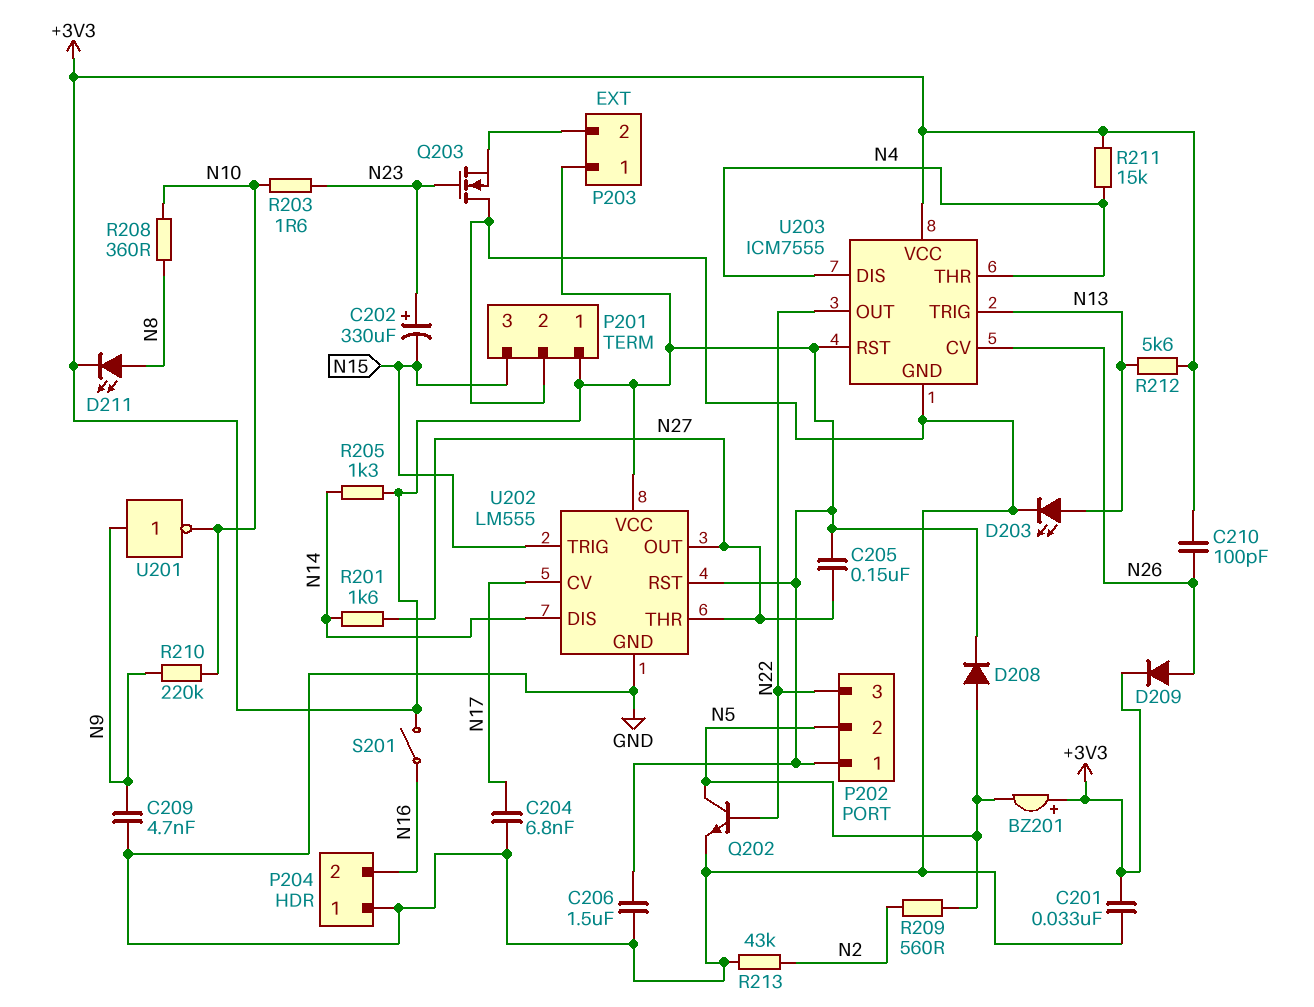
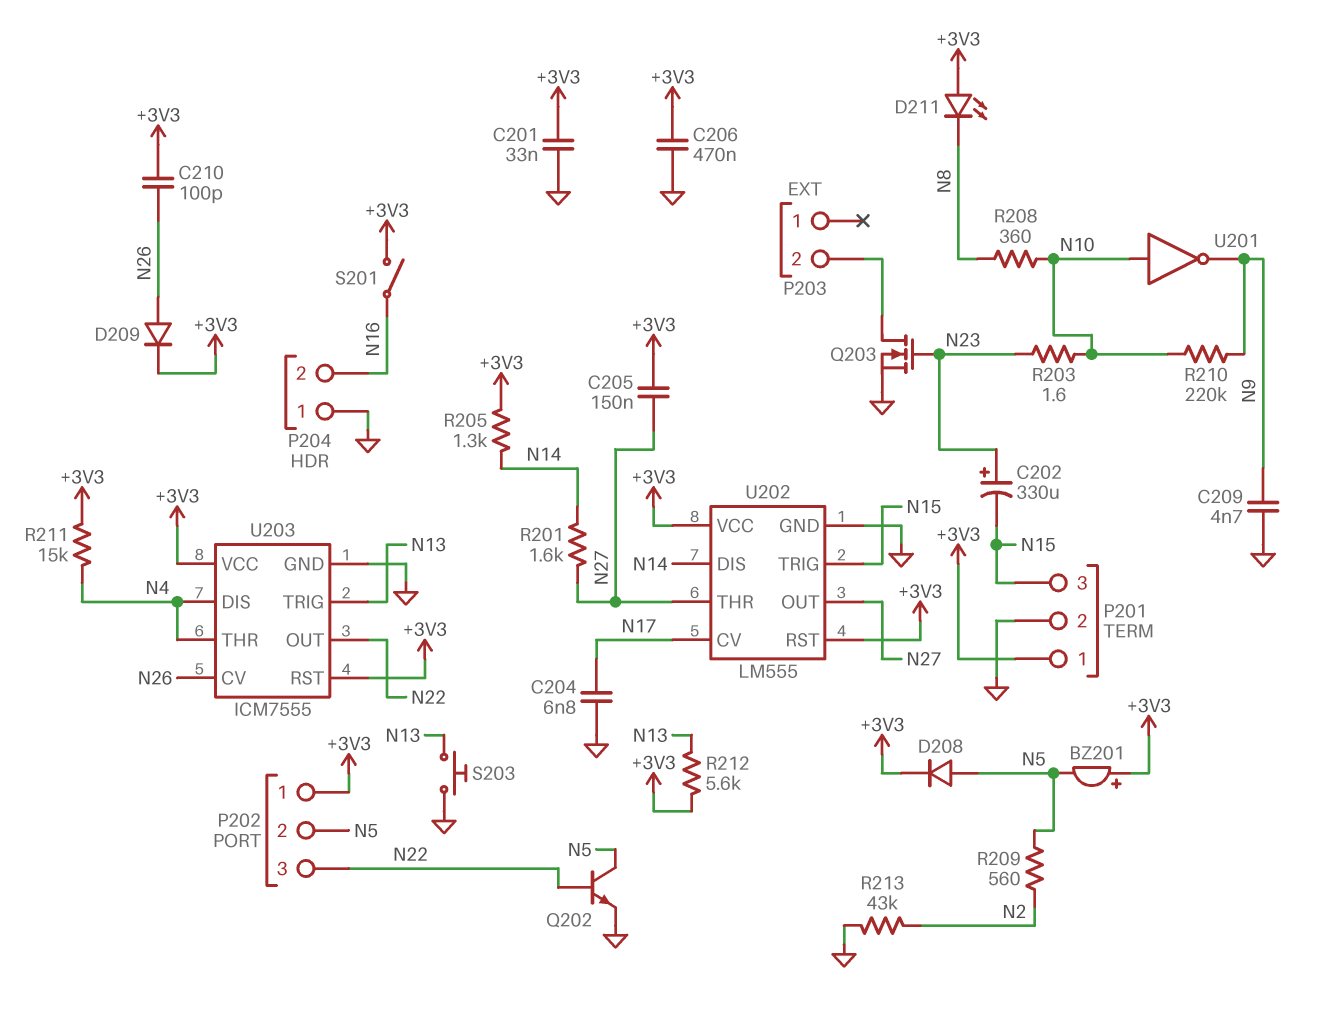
C206: 1.5uF (+3V3, GND) -> 470nF (+3V3, GND)
D203: LED (A N13, K GND) -> none
D211: LED (A N8, K +3V3) -> LED (A +3V3, K N8)
P203 pin 1: +3V3 -> none
Q203: NMOS (G N23, D GND, S P203/2) -> NMOS (G N23, D P203/2, S GND)
S203: none -> button (GND, N13)
U201: NOT (in N9, out N10) -> NOT (in N10, out N9)

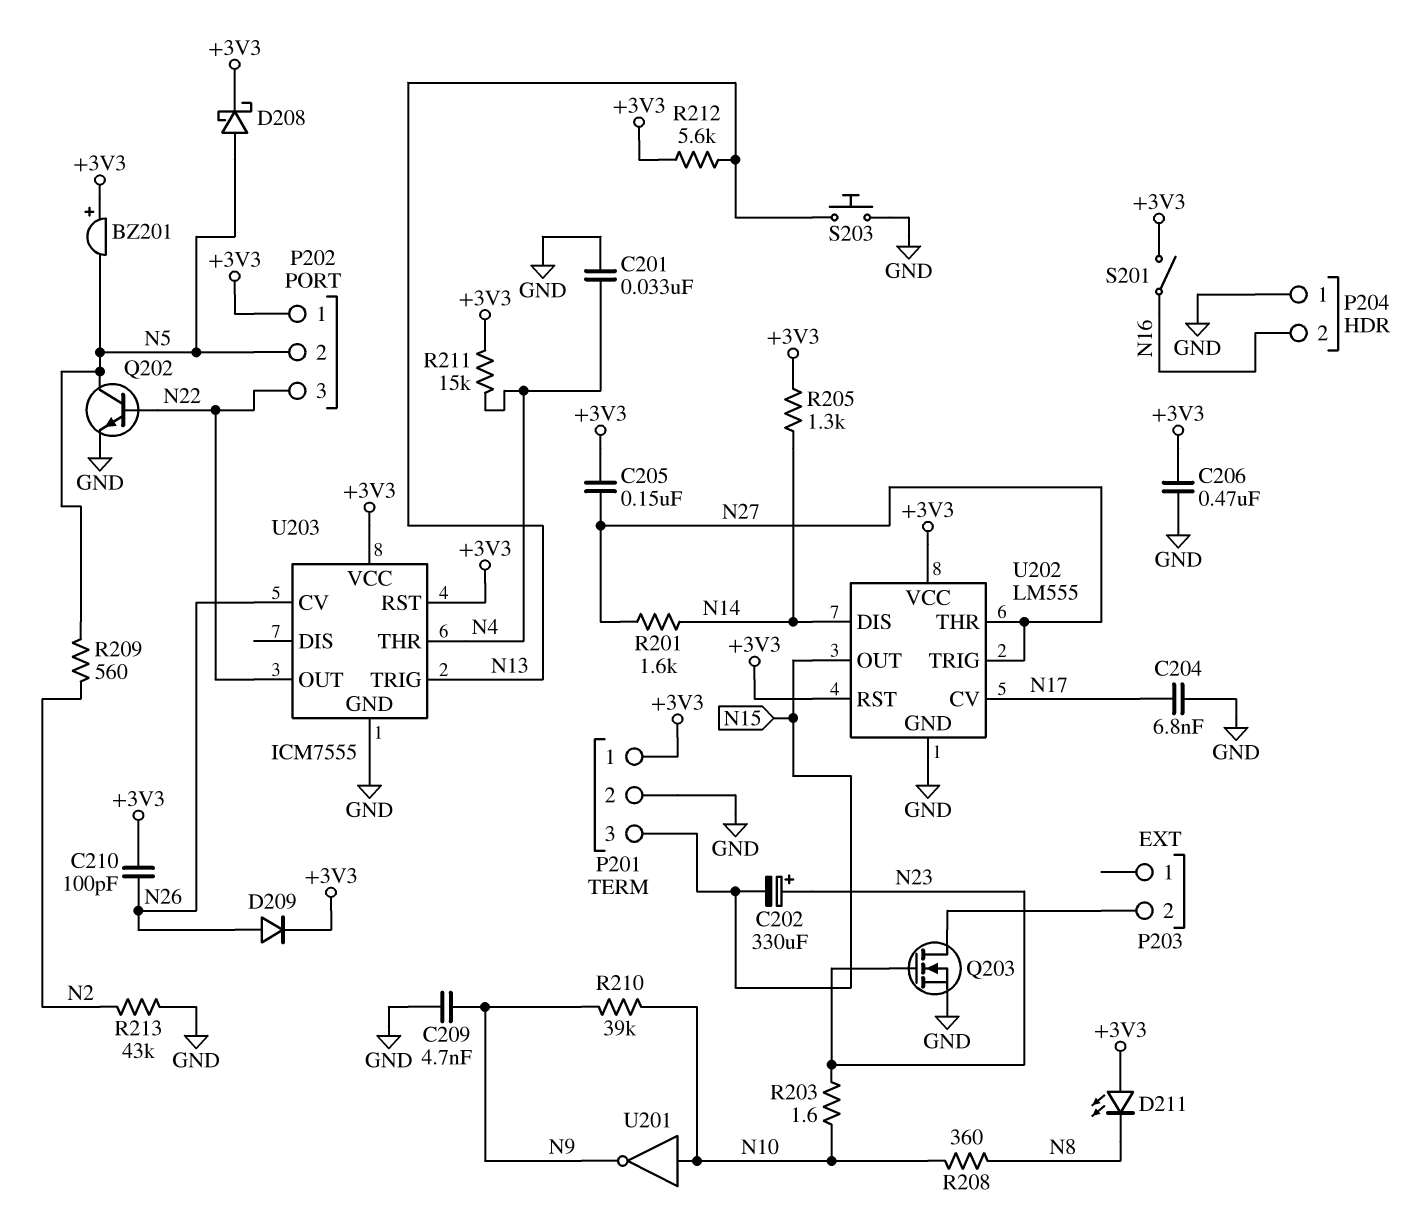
C201: 33nF (+3V3, GND) -> 33nF (GND, N4)
D208: diode (A N5, K +3V3) -> schottky (A N5, K +3V3)
R210: 220k (N9, N10) -> 39k (N9, N10)
U202 pin OUT: N27 -> N15
U202 pin TRIG: N15 -> N27
U203 pin DIS: N4 -> none

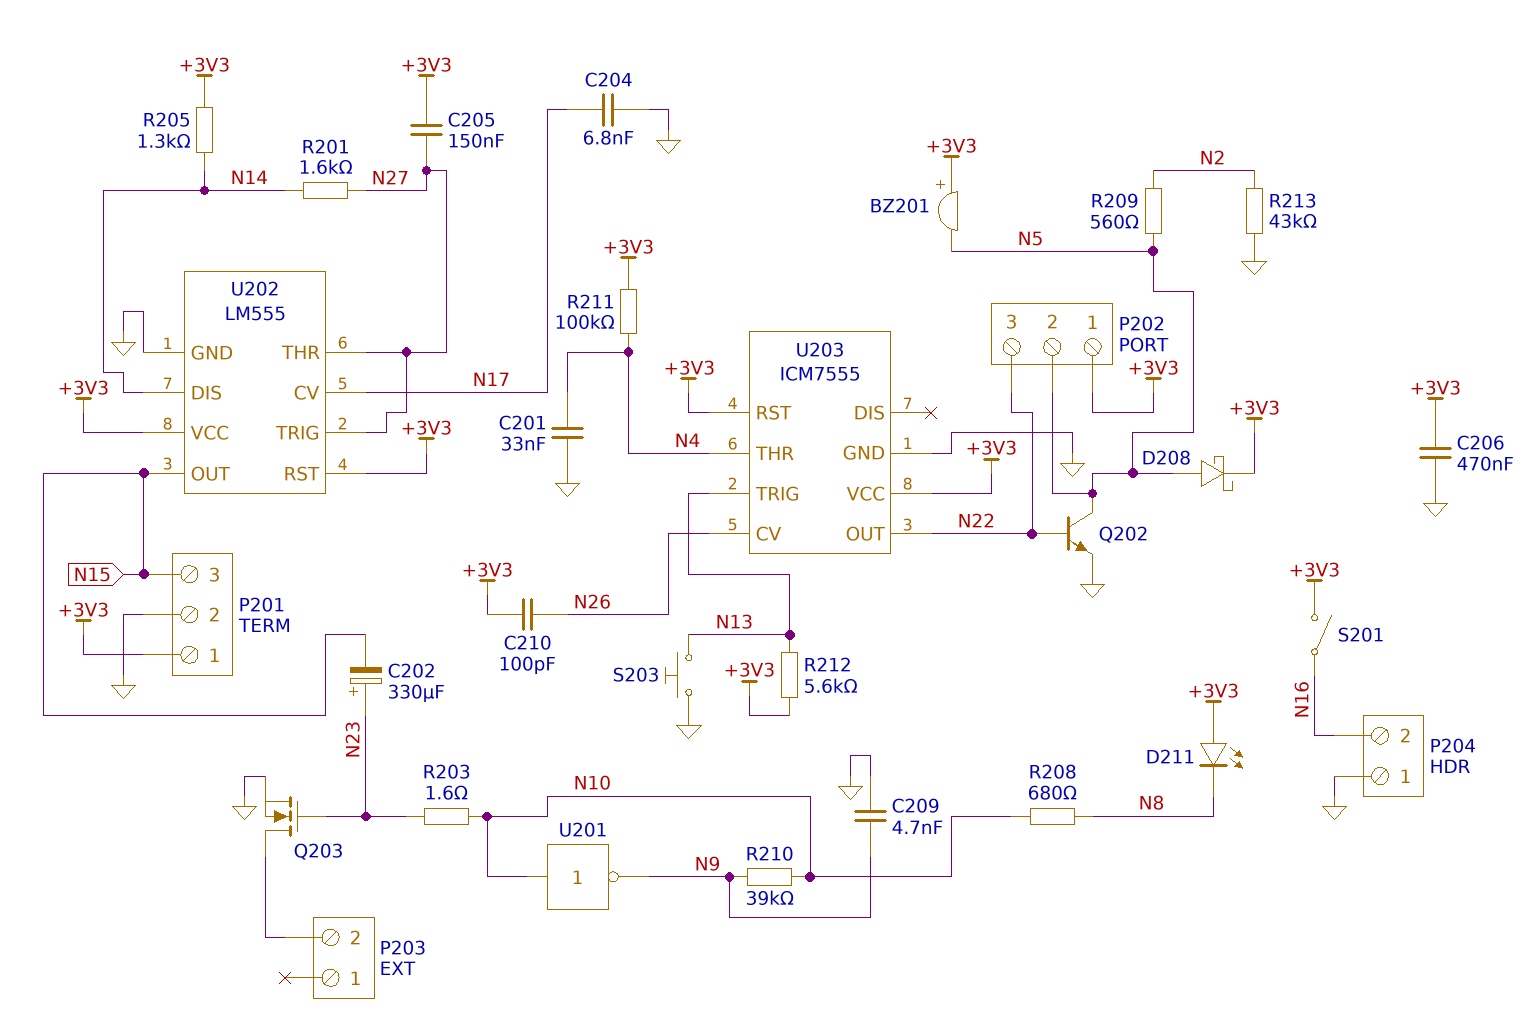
D209: diode (A N26, K +3V3) -> none
R208: 360 (N8, N10) -> 680 (N8, N10)
R211: 15k (+3V3, N4) -> 100k (+3V3, N4)

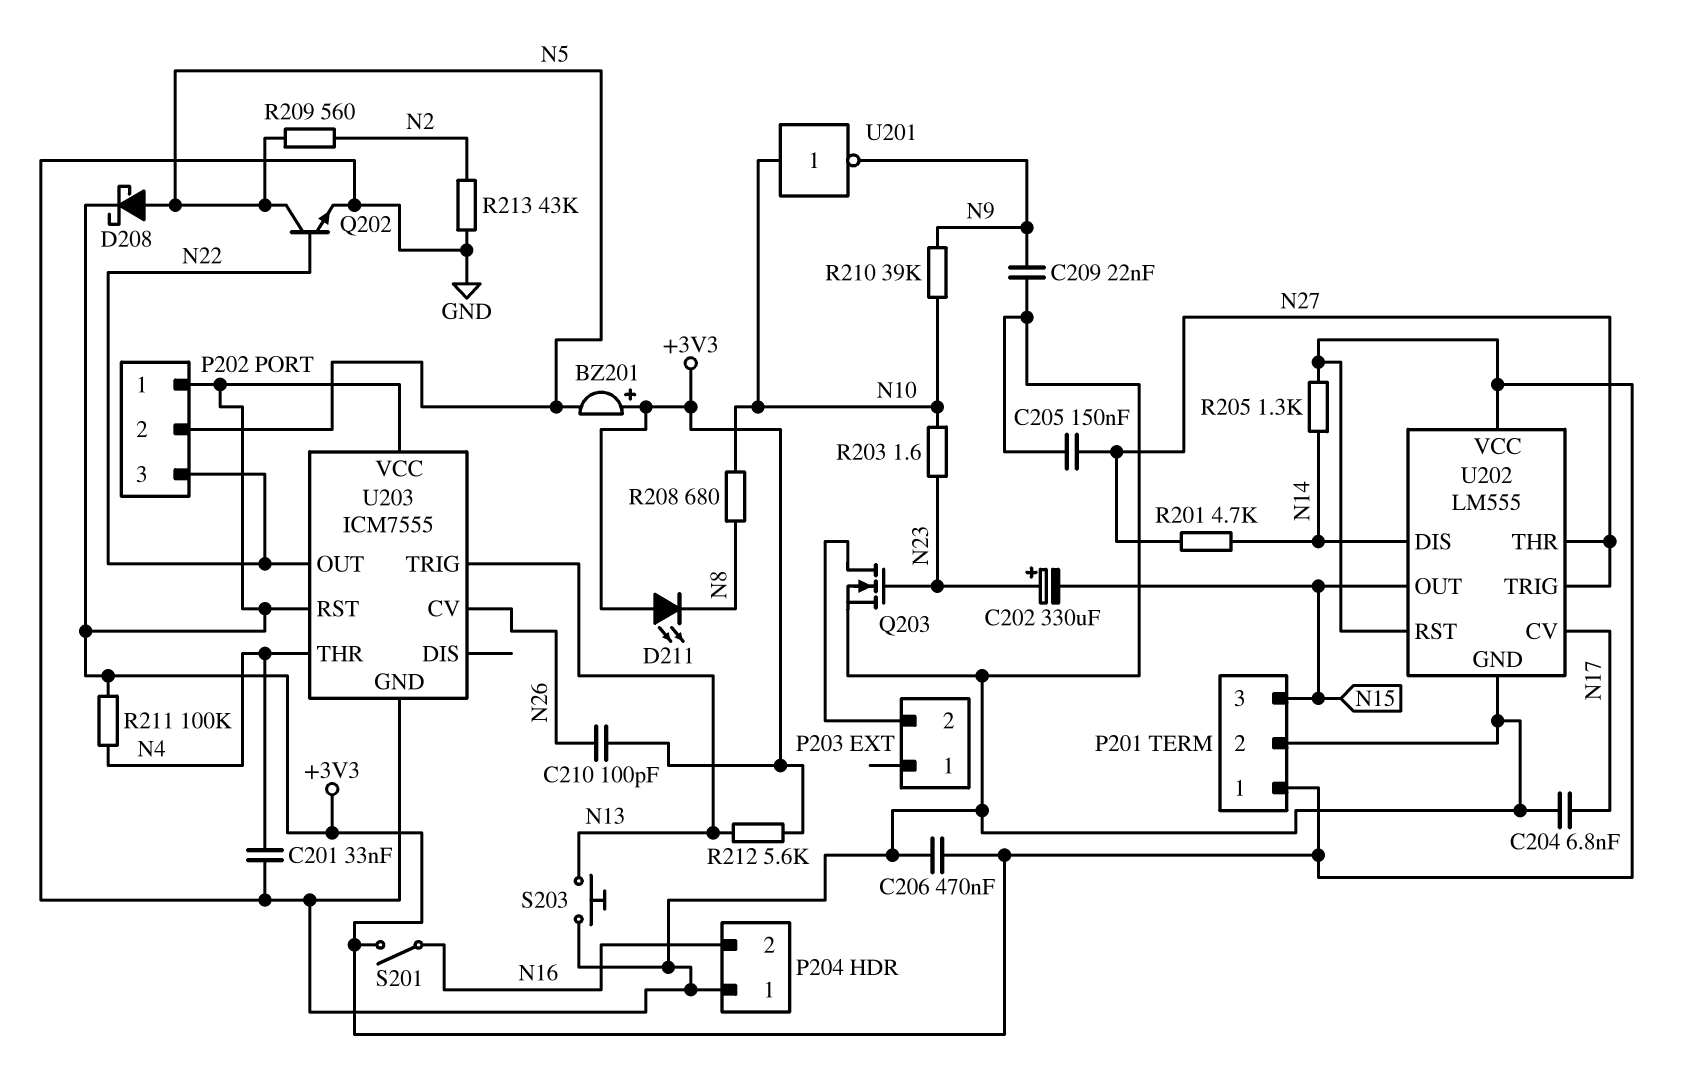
C205: 150nF (+3V3, N27) -> 150nF (GND, N27)
C209: 4.7nF (GND, N9) -> 22nF (GND, N9)
R201: 1.6k (N14, N27) -> 4.7k (N14, N27)

